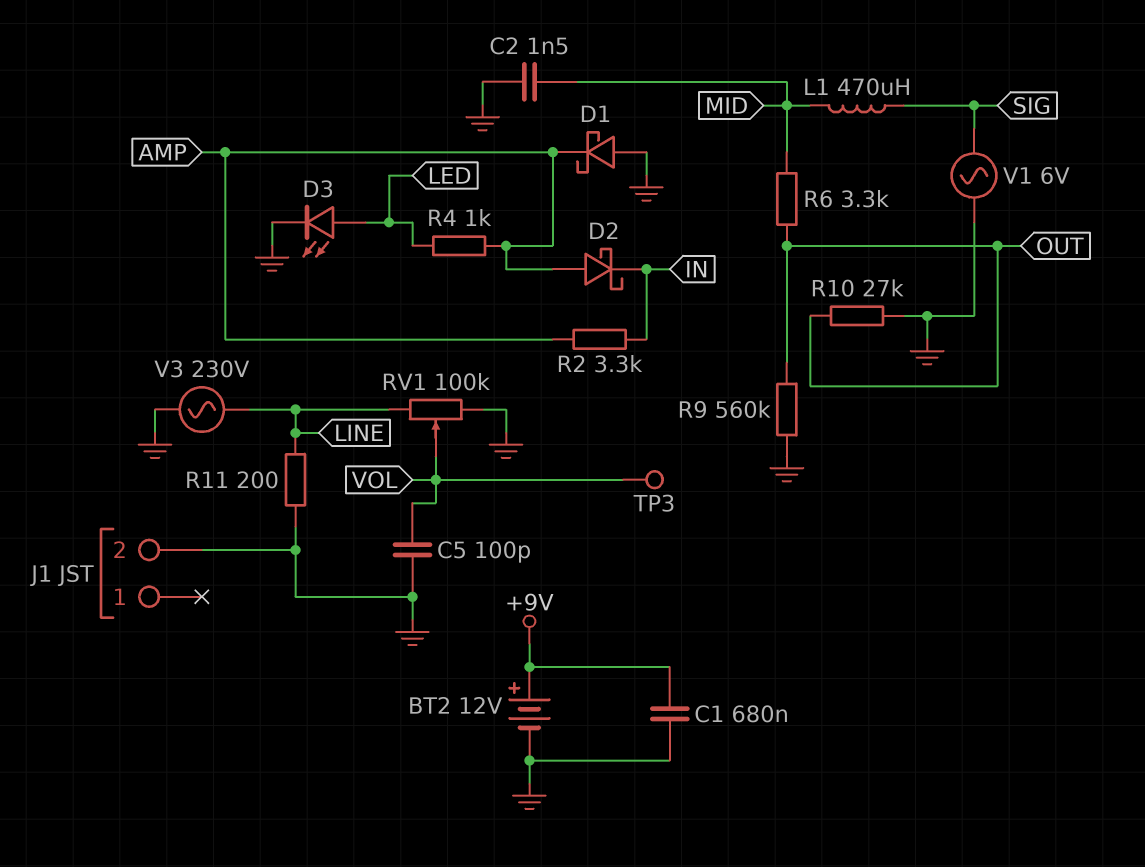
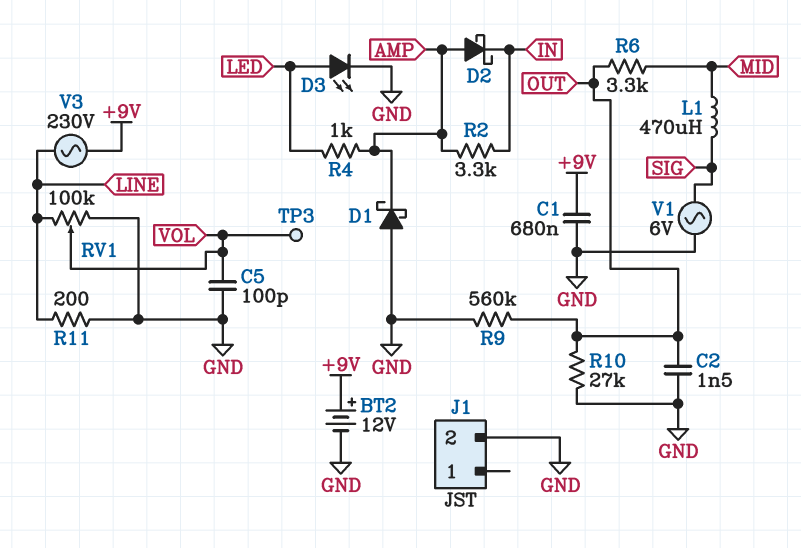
C2: 1.5nF (GND, MID) -> 1.5nF (GND, OUT)
V3: AC 230V (GND, LINE) -> AC 230V (+9V, LINE)

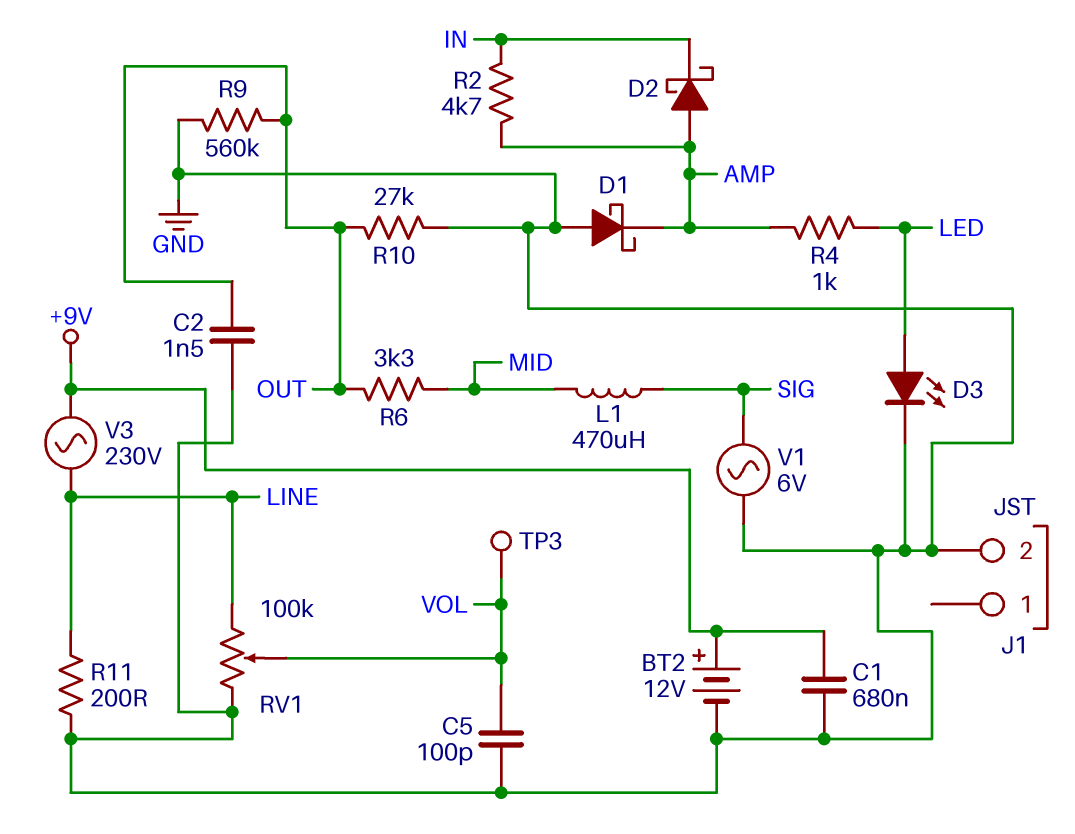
R2: 3.3k (AMP, IN) -> 4.7k (AMP, IN)

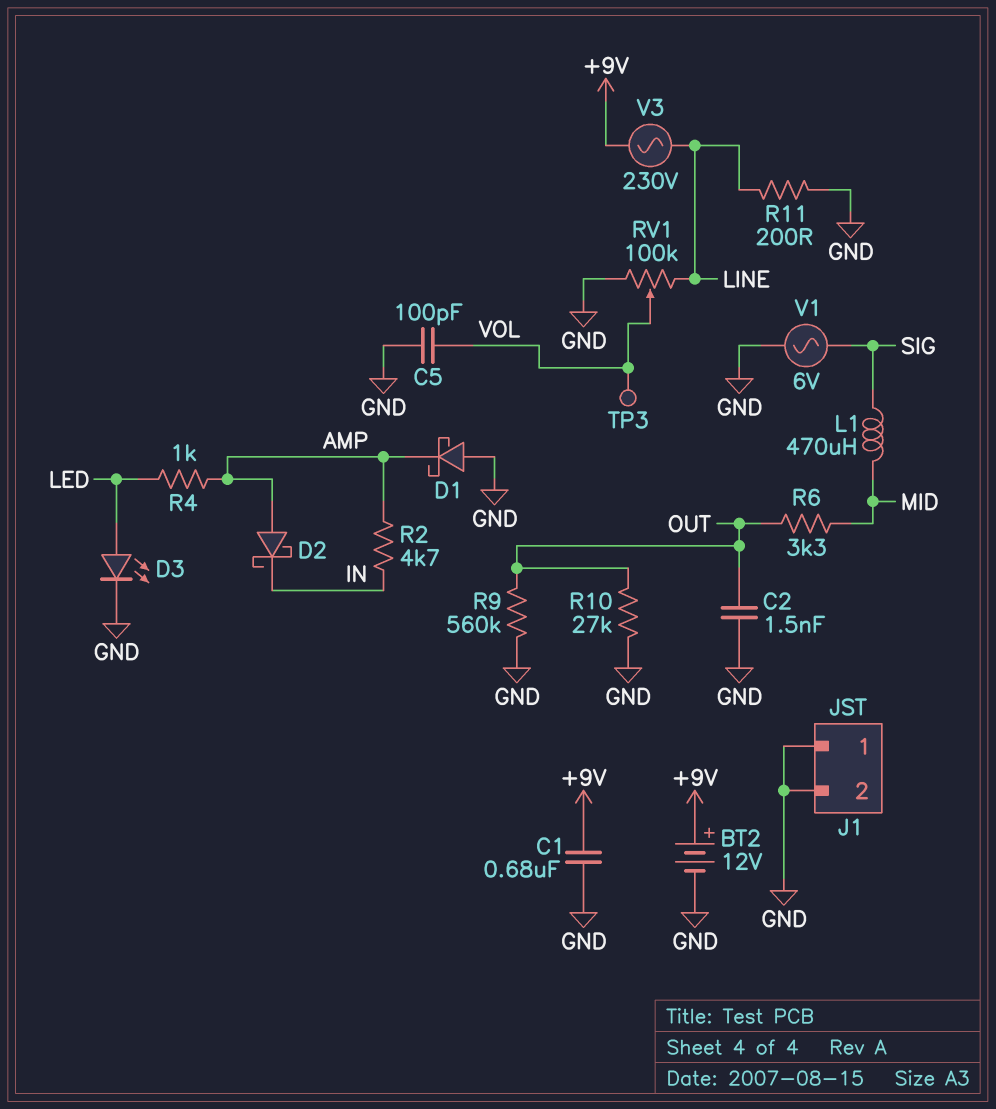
J1 pin 1: none -> GND

